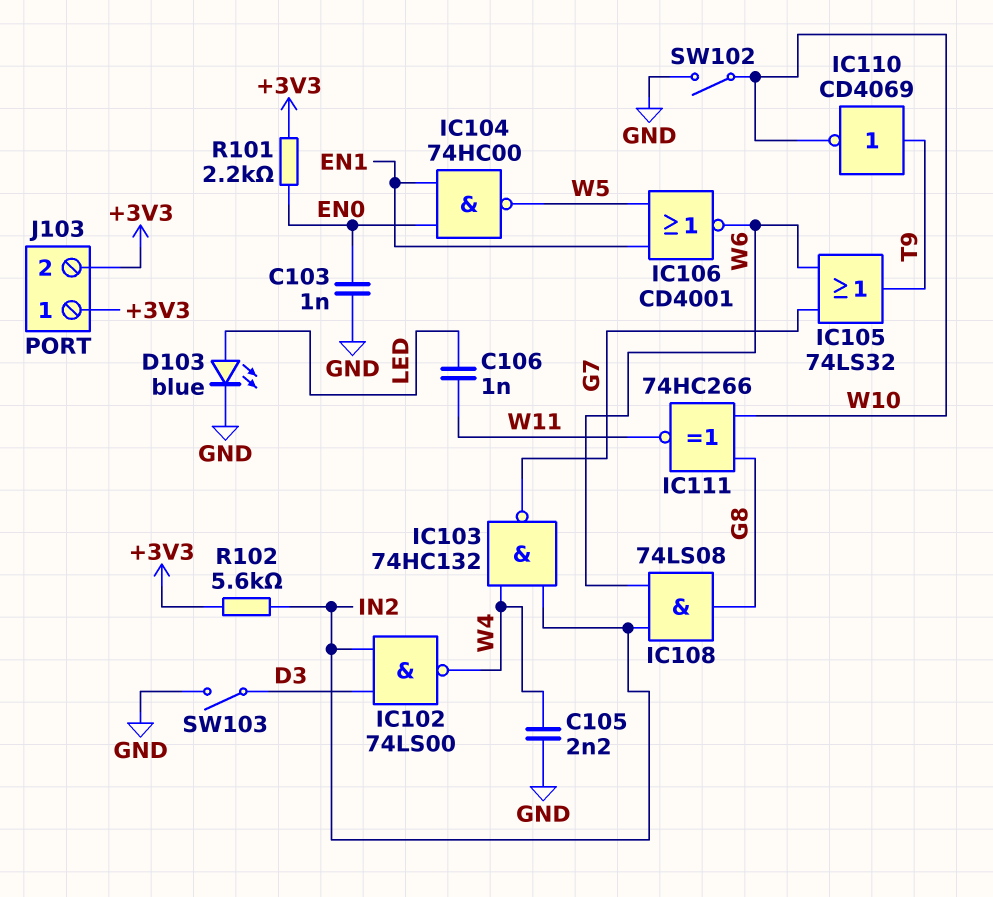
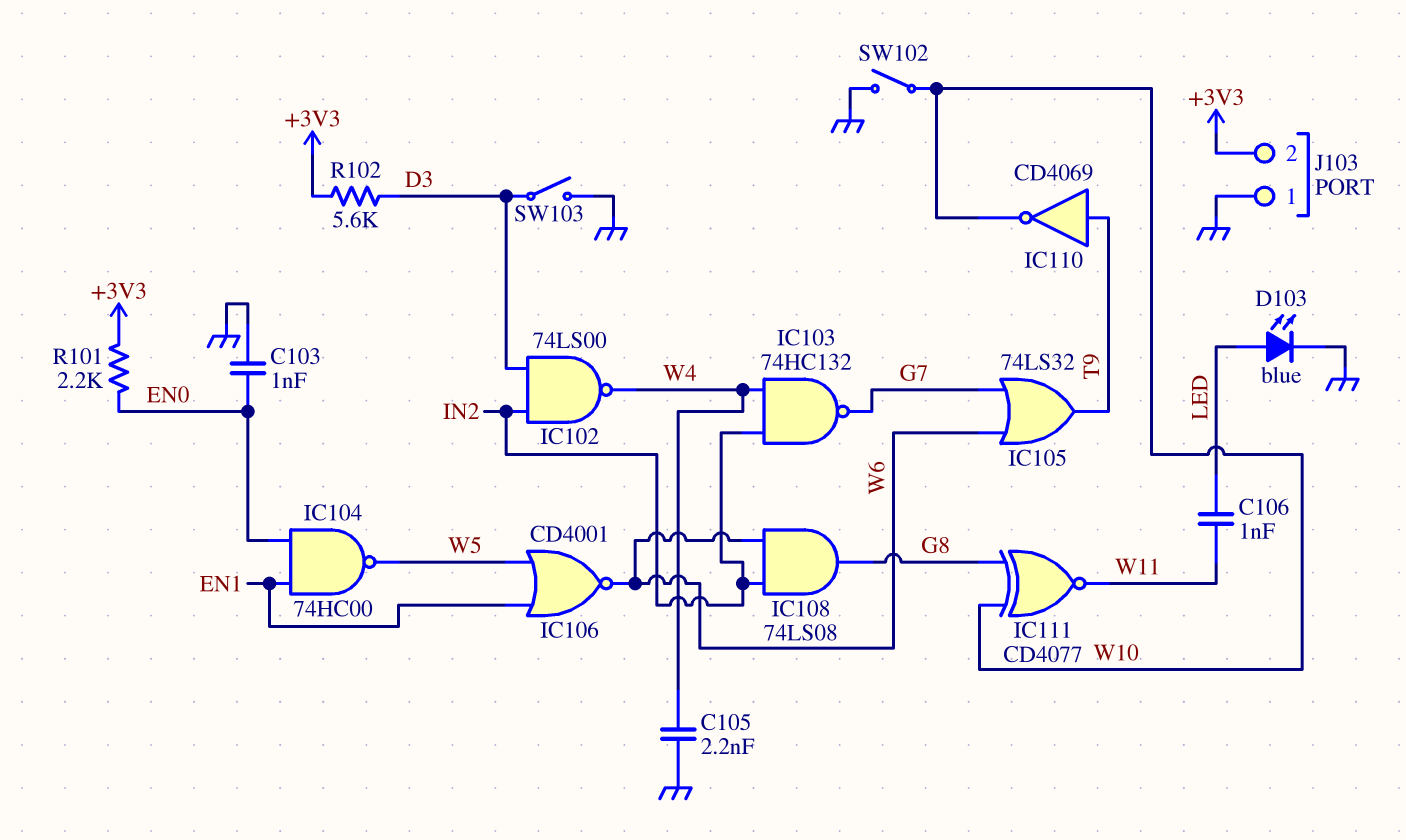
IC111: XNOR 74HC266 (in G8, in W10, out W11) -> XNOR CD4077 (in G8, in W10, out W11)
J103 pin 1: +3V3 -> GND
R102: 5.6k (+3V3, IN2) -> 5.6k (+3V3, D3)

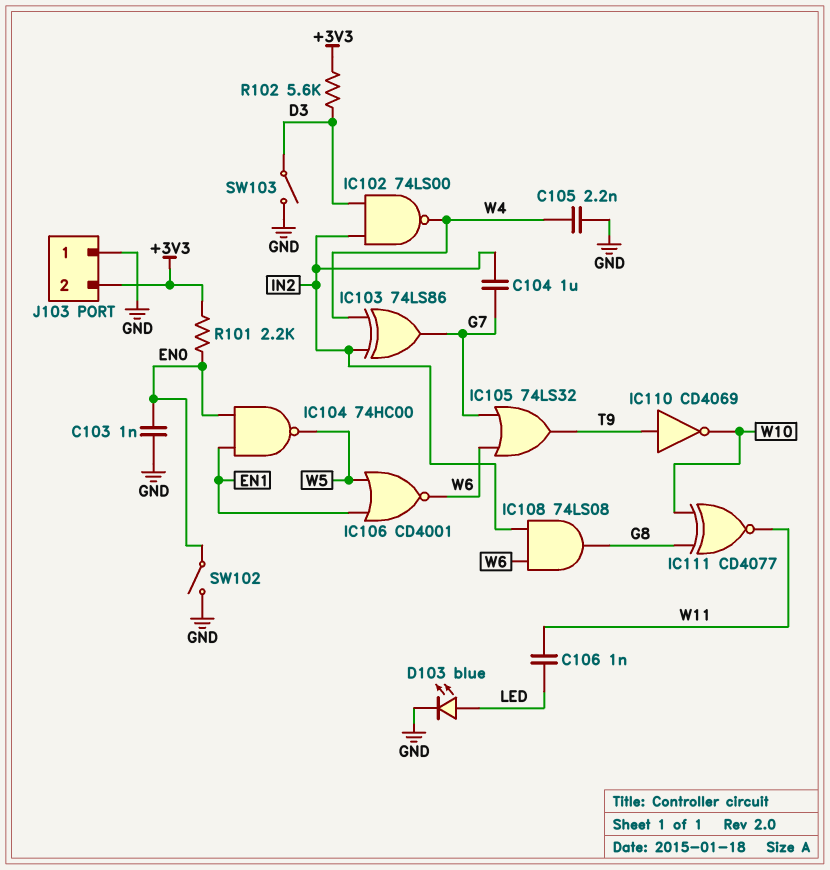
C104: none -> 1uF (G7, IN2)
IC103: NAND 74HC132 (in IN2, in W4, out G7) -> XOR 74LS86 (in IN2, in W4, out G7)
SW102: switch (GND, W10) -> switch (EN0, GND)

